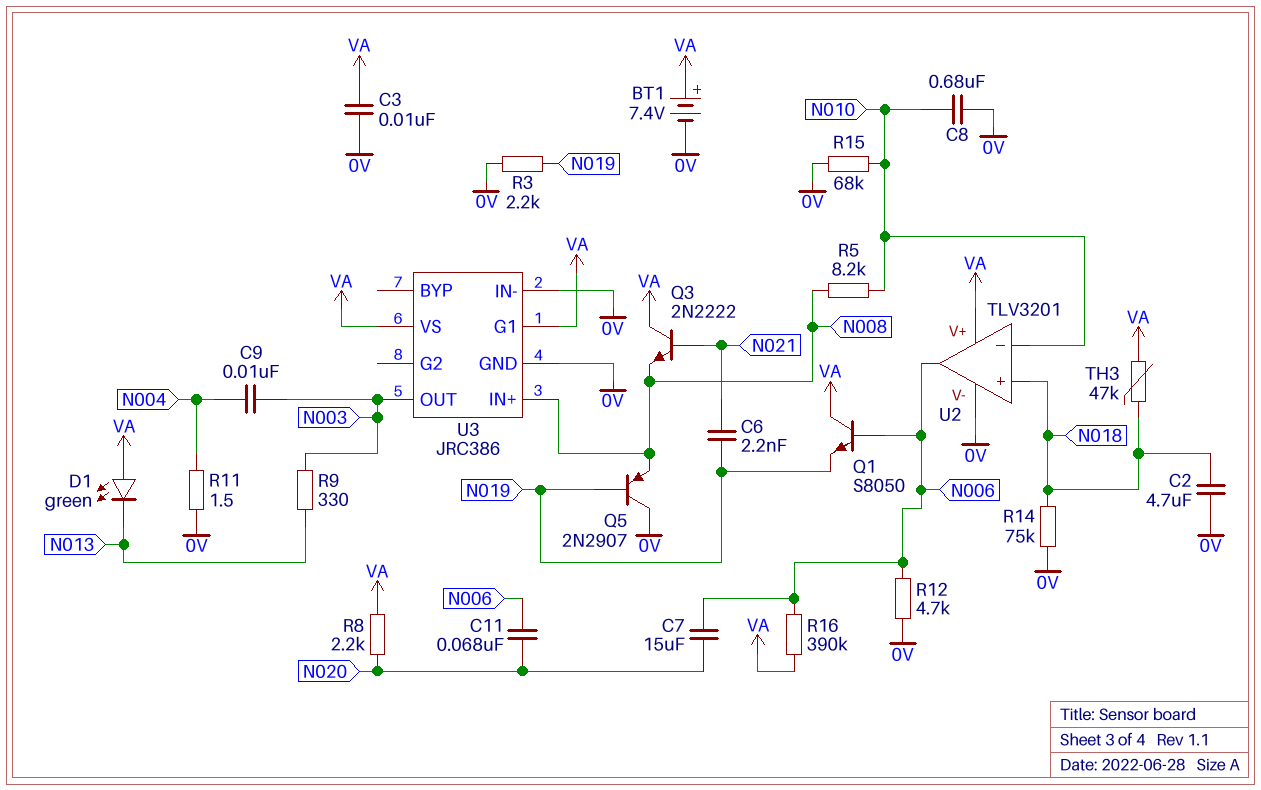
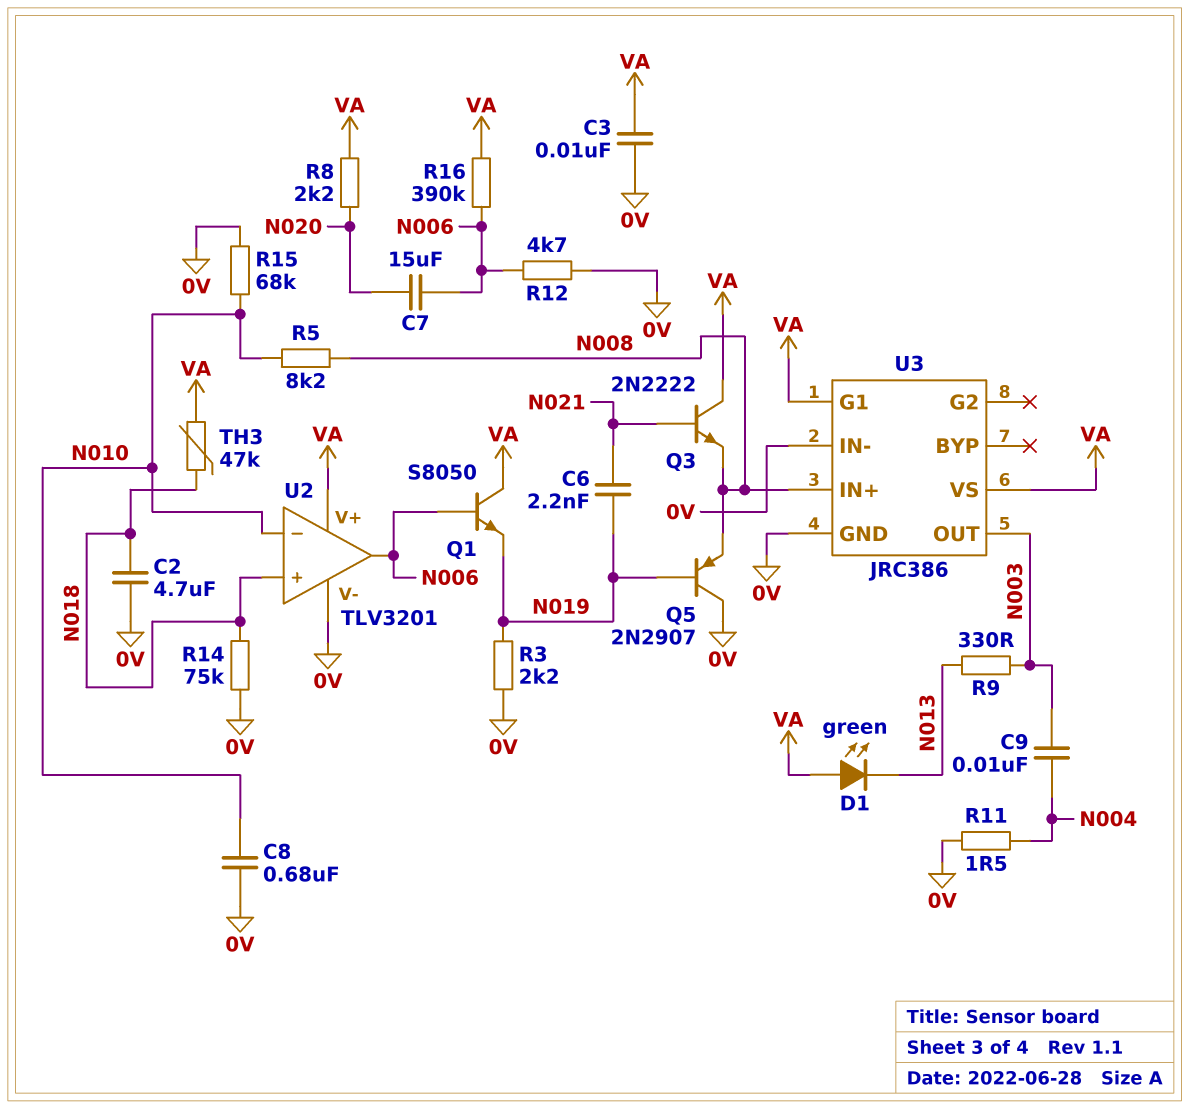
BT1: 7.4V (plus VA, minus 0V) -> none
C11: 68nF (N006, N020) -> none

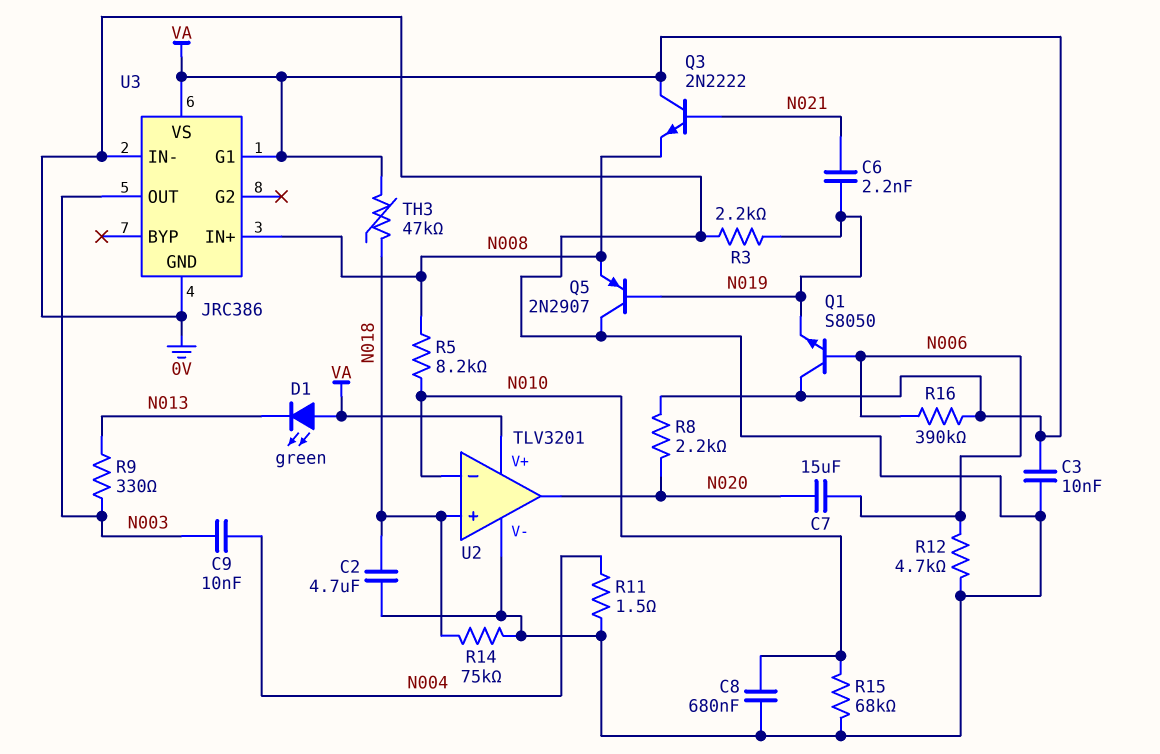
U2 pin out: N006 -> N020

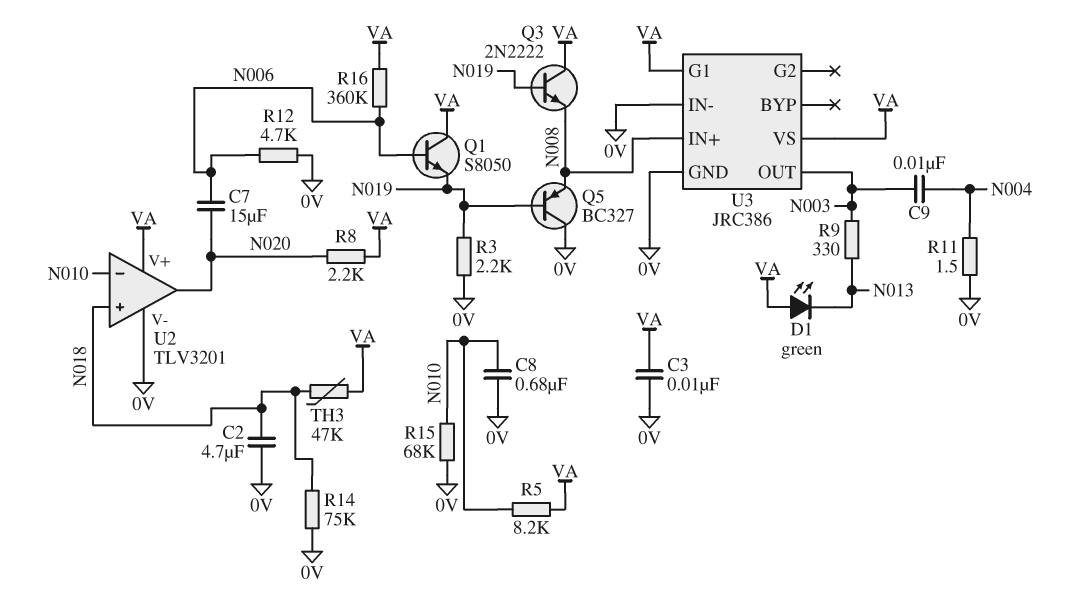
C6: 2.2nF (N019, N021) -> none
Q3: NPN 2N2222 (B N021, C VA, E N008) -> NPN 2N2222 (B N019, C VA, E N008)
Q5: PNP 2N2907 (B N019, C 0V, E N008) -> PNP BC327 (B N019, C 0V, E N008)
R5: 8.2k (N008, N010) -> 8.2k (N010, VA)
R16: 390k (N006, VA) -> 360k (N006, VA)

